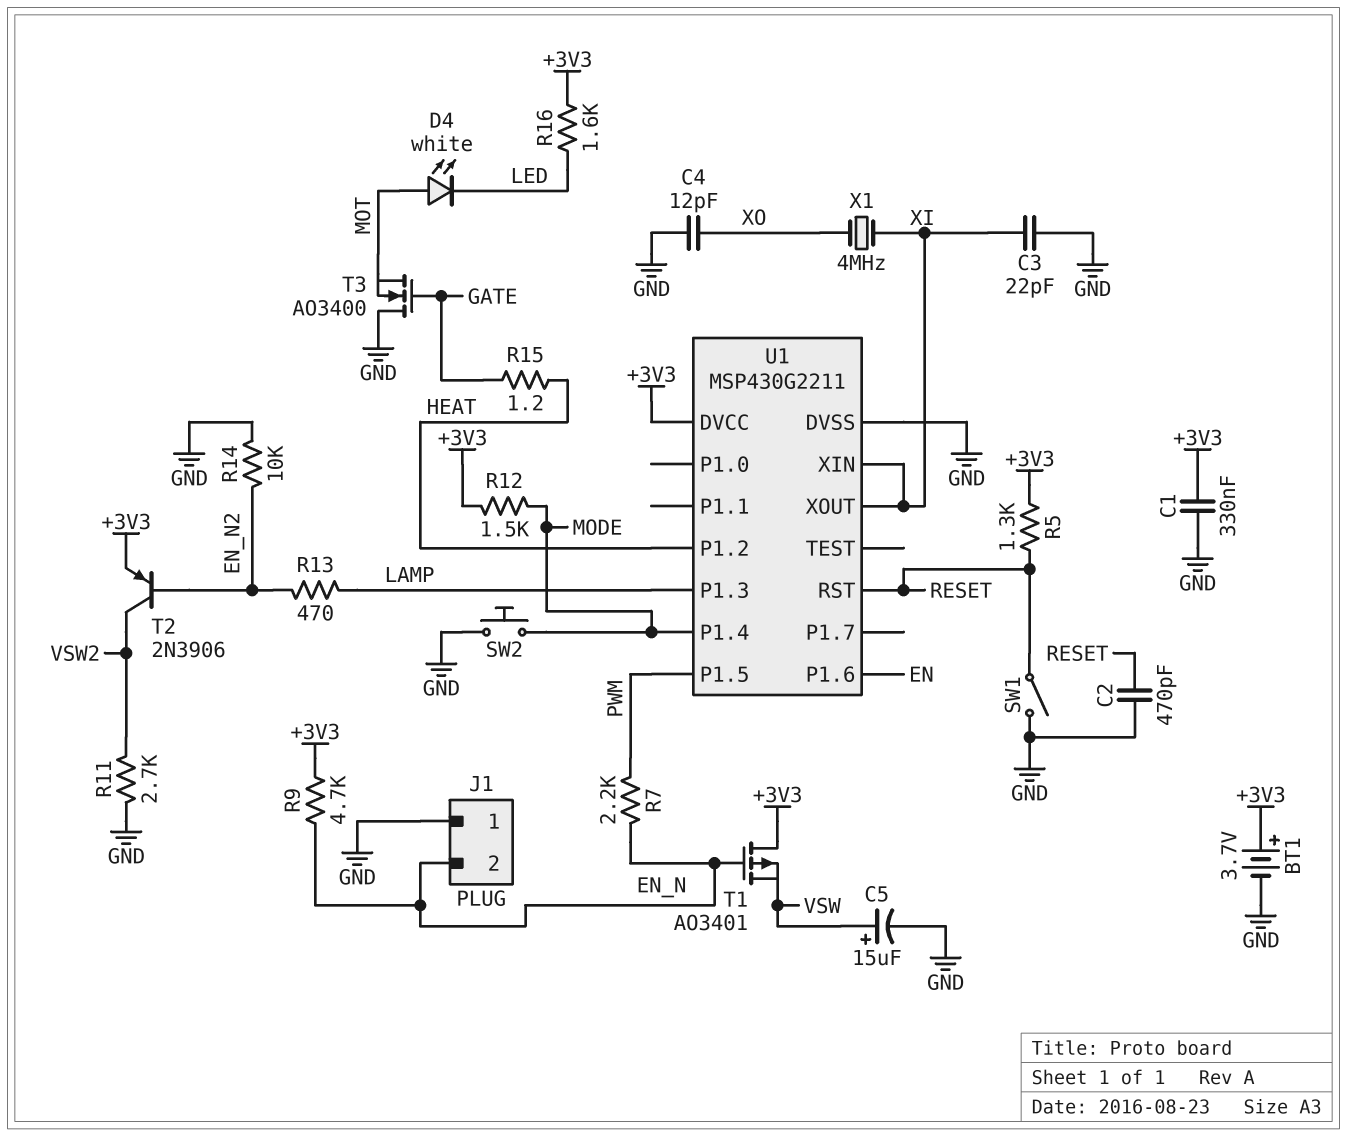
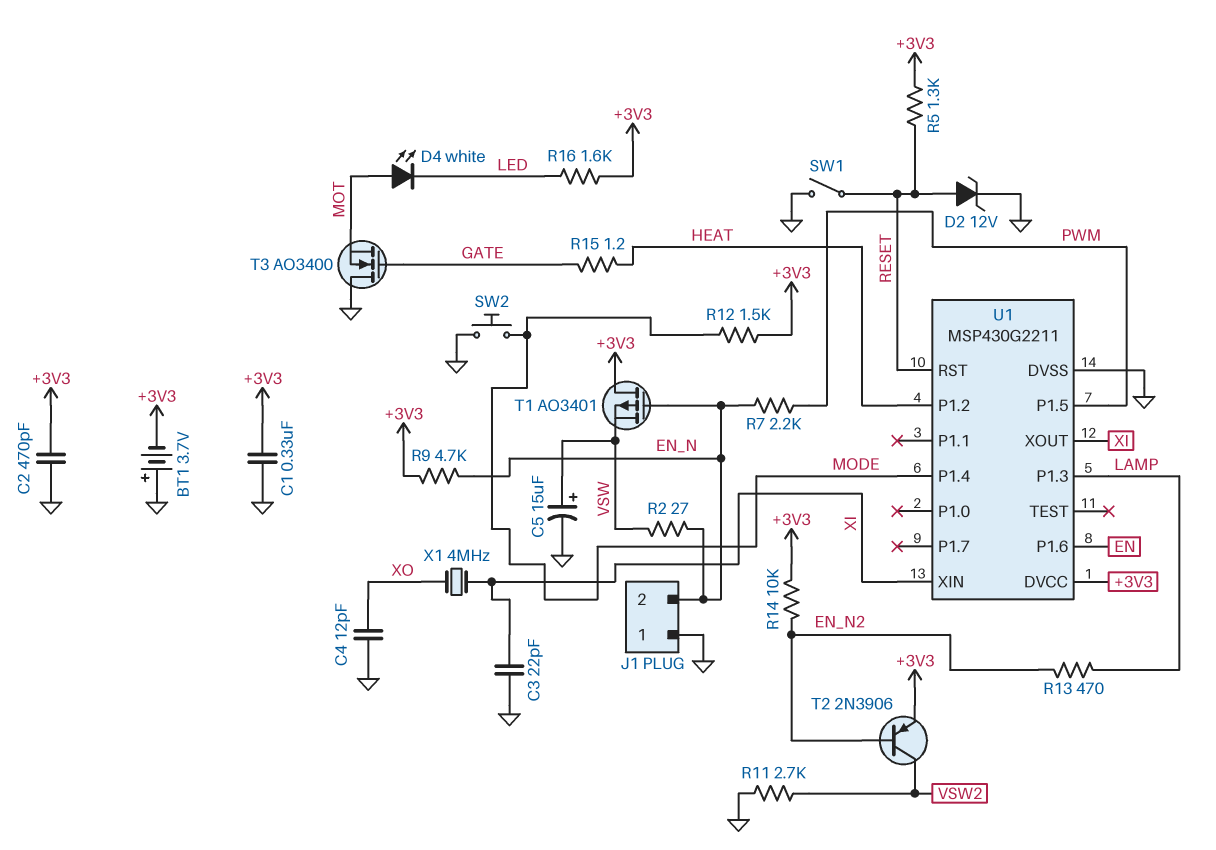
BT1: 3.7V (plus +3V3, minus GND) -> 3.7V (plus GND, minus +3V3)
C2: 470pF (GND, RESET) -> 470pF (+3V3, GND)
D2: none -> zener 12V (A RESET, K GND)
R2: none -> 27 (EN_N, VSW)
R14: 10k (EN_N2, GND) -> 10k (+3V3, EN_N2)

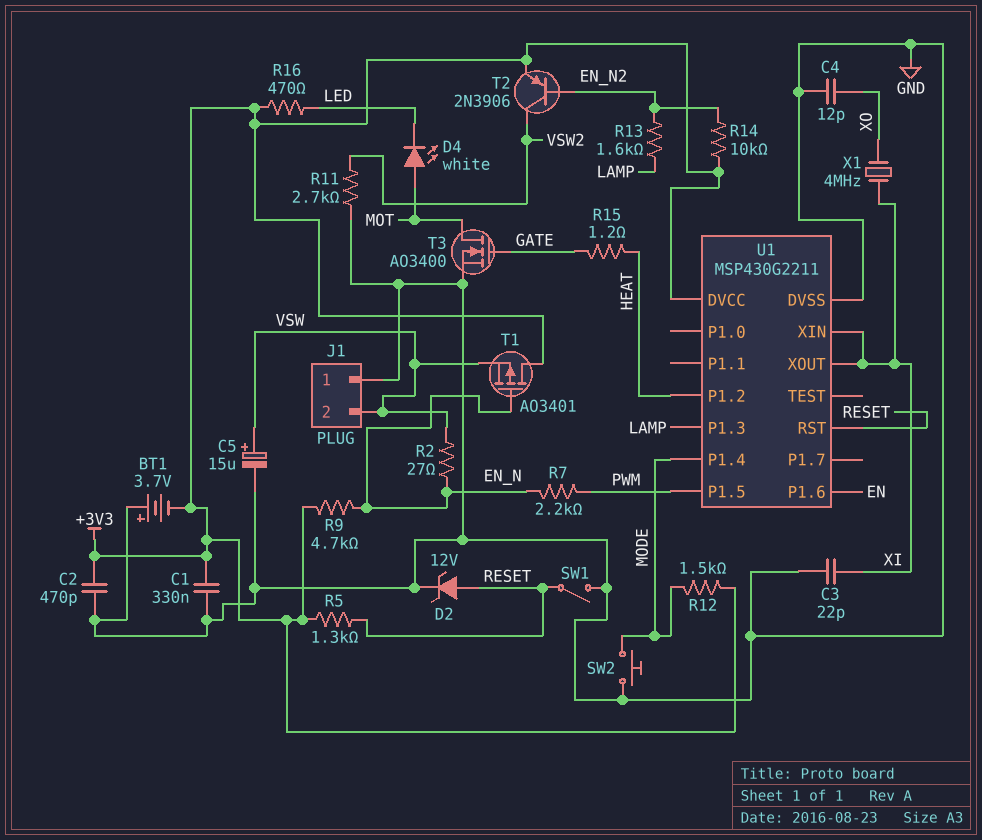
J1 pin 2: EN_N -> VSW
R13: 470 (EN_N2, LAMP) -> 1.6k (EN_N2, LAMP)
R16: 1.6k (+3V3, LED) -> 470 (+3V3, LED)
T3: NMOS AO3400 (G GATE, D GND, S MOT) -> NMOS AO3400 (G GATE, D MOT, S GND)

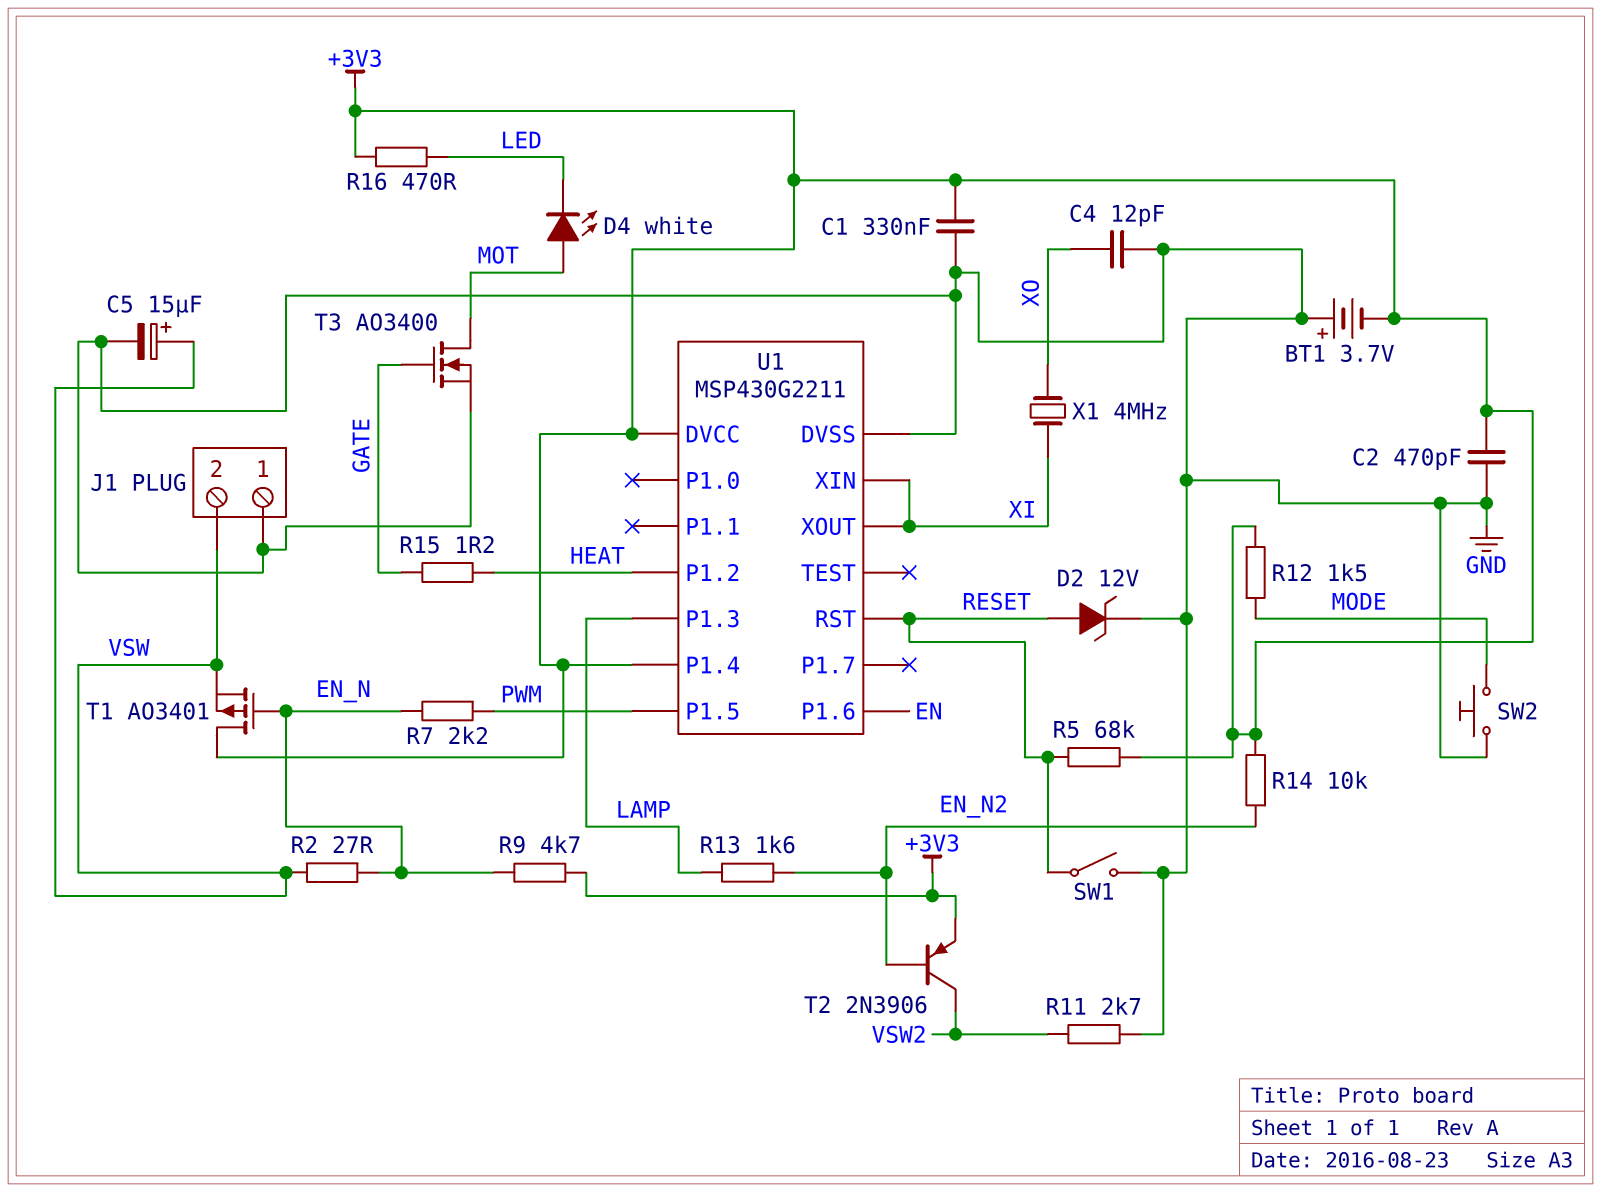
C3: 22pF (GND, XI) -> none
R5: 1.3k (+3V3, RESET) -> 68k (+3V3, RESET)
U1 pin P1.4: MODE -> +3V3

